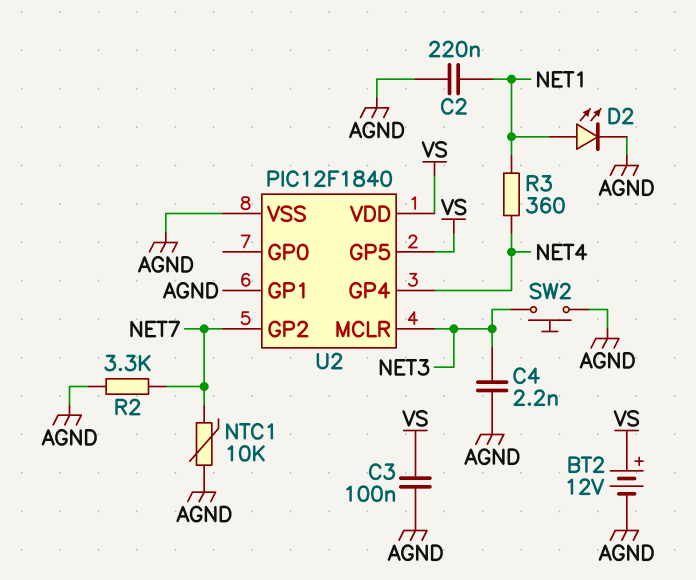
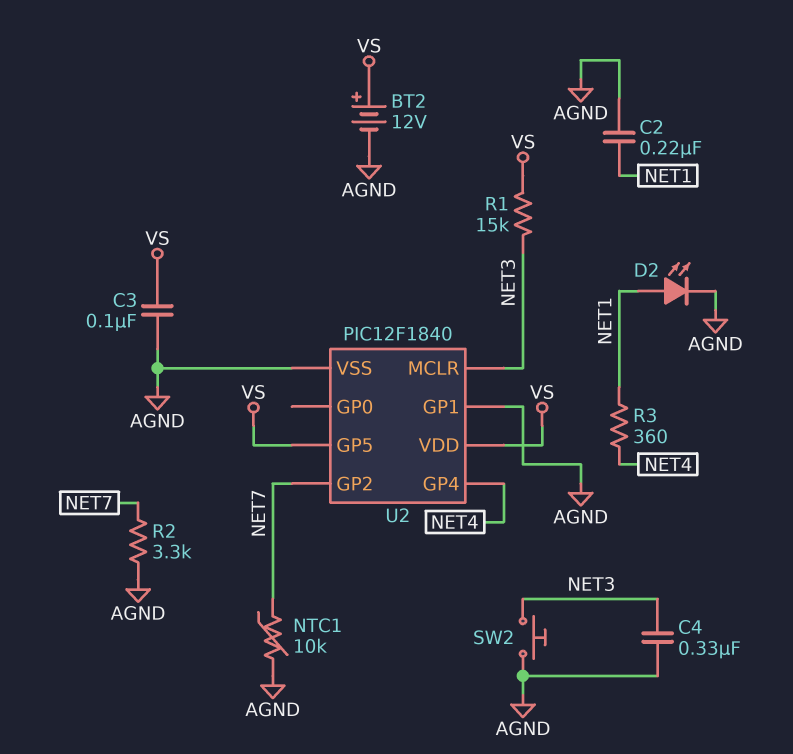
C4: 2.2nF (AGND, NET3) -> 330nF (AGND, NET3)
R1: none -> 15k (NET3, VS)

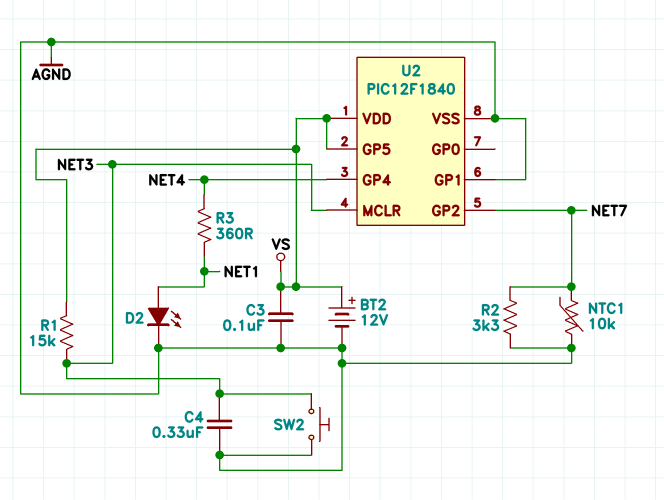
C2: 220nF (AGND, NET1) -> none

